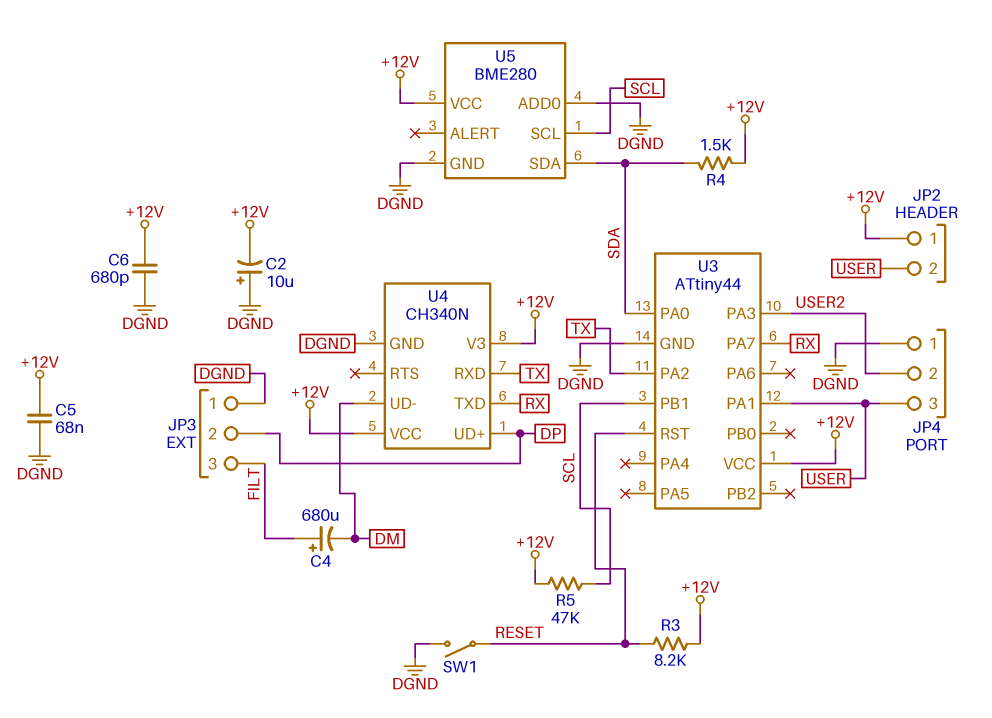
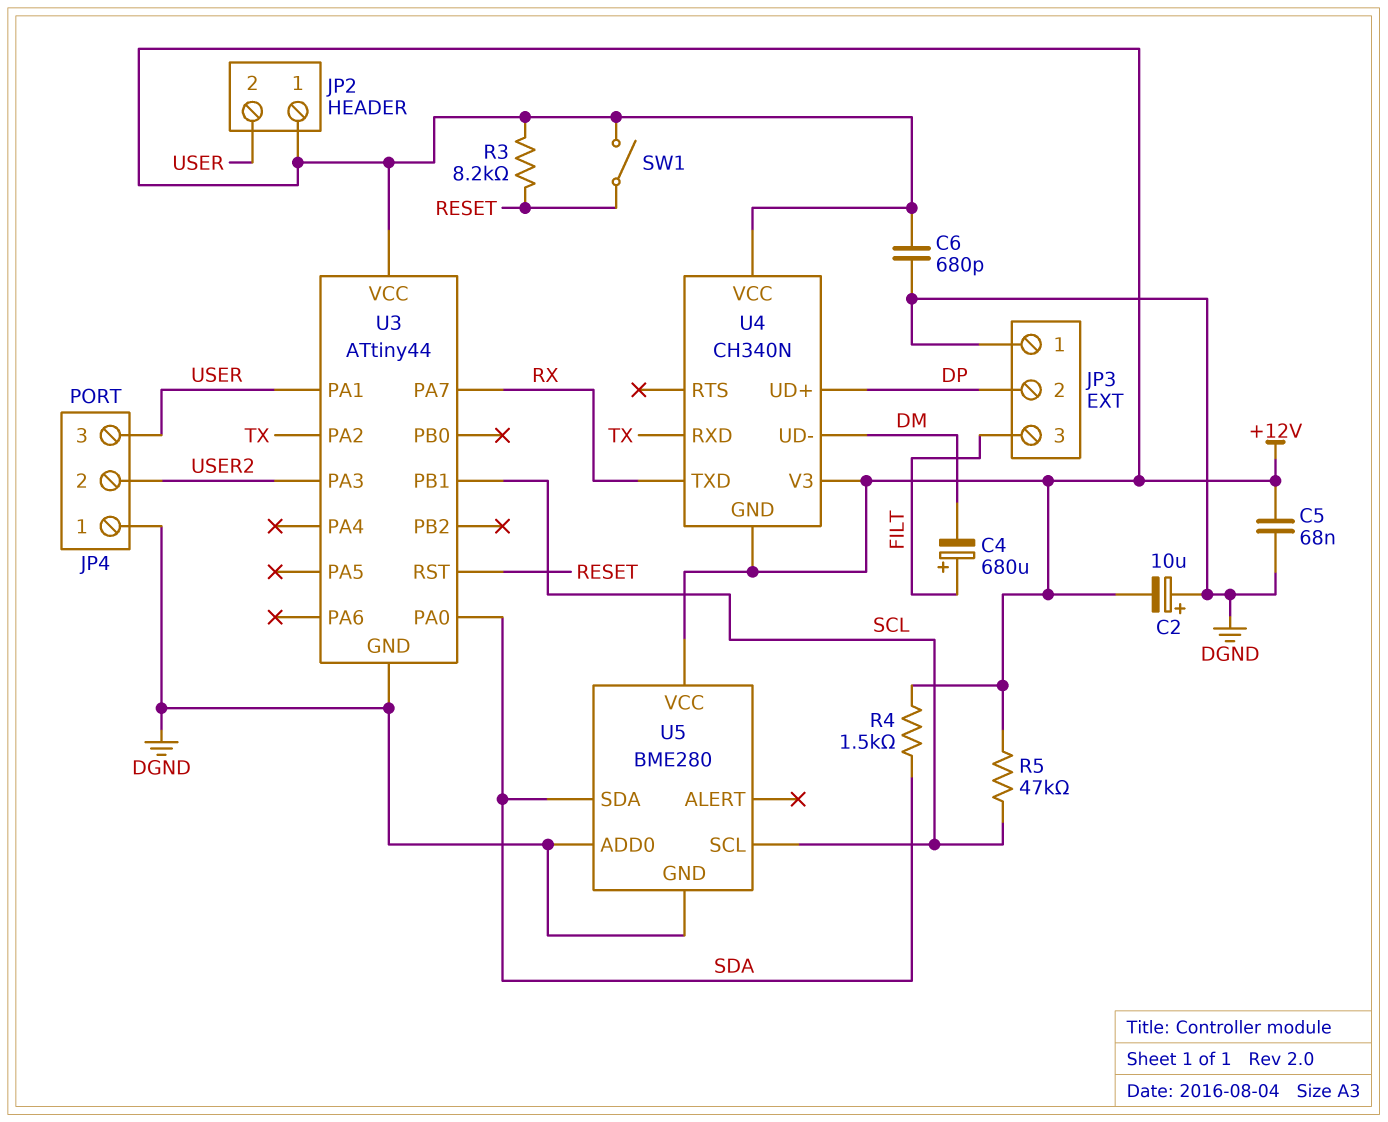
SW1: switch (DGND, RESET) -> switch (+12V, RESET)
U4 pin GND: DGND -> +12V

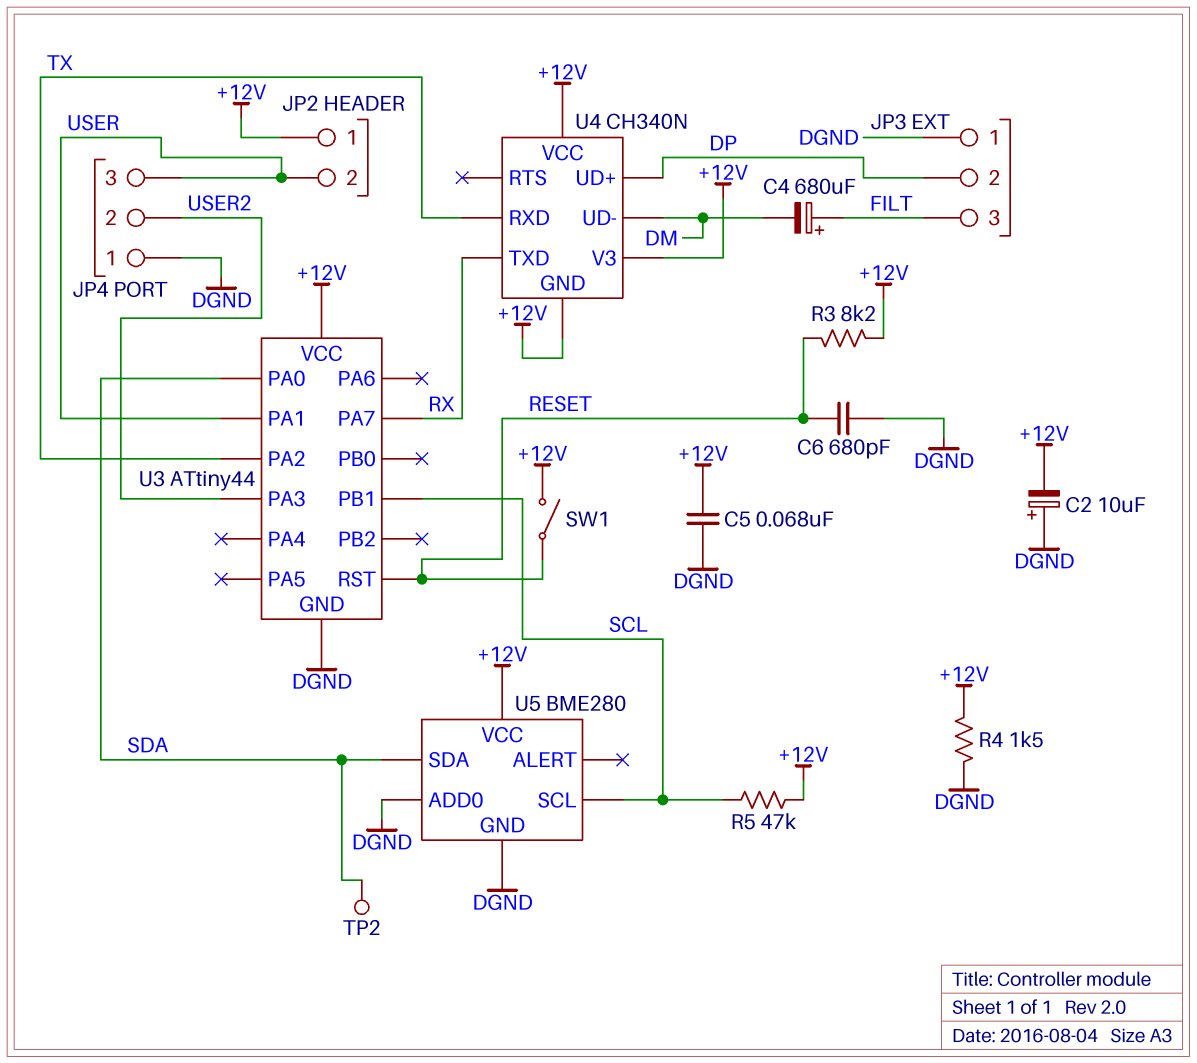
C6: 680pF (+12V, DGND) -> 680pF (DGND, RESET)
R4: 1.5k (+12V, SDA) -> 1.5k (+12V, DGND)
TP2: none -> test point (SDA)

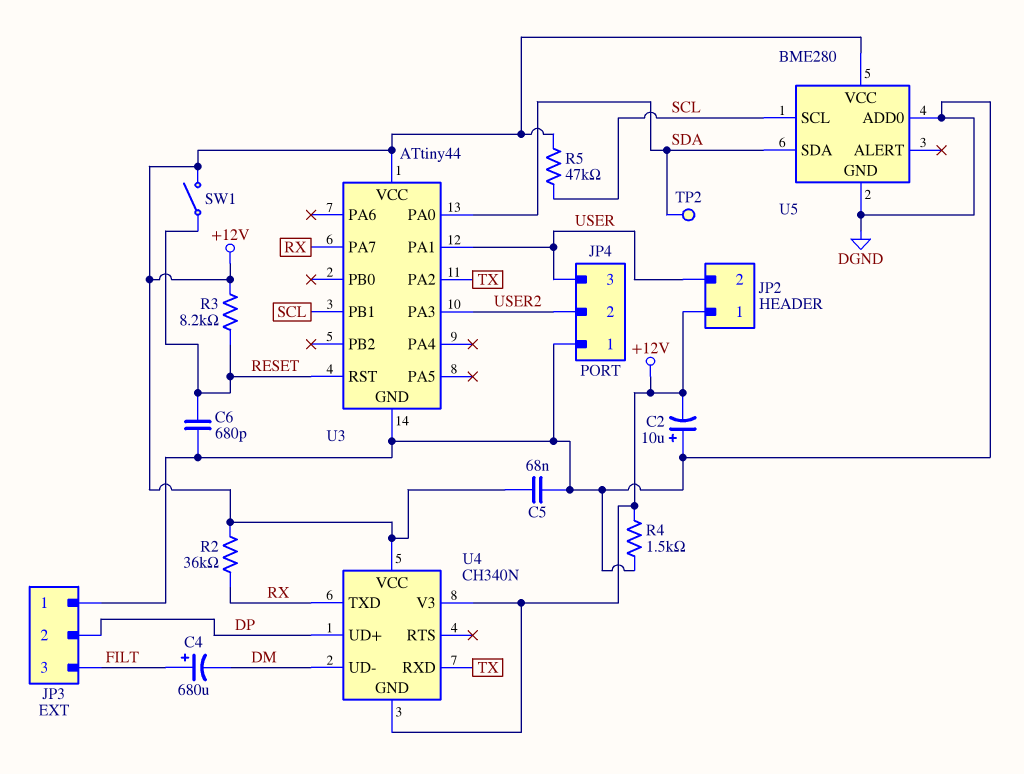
R2: none -> 36k (+12V, RX)

